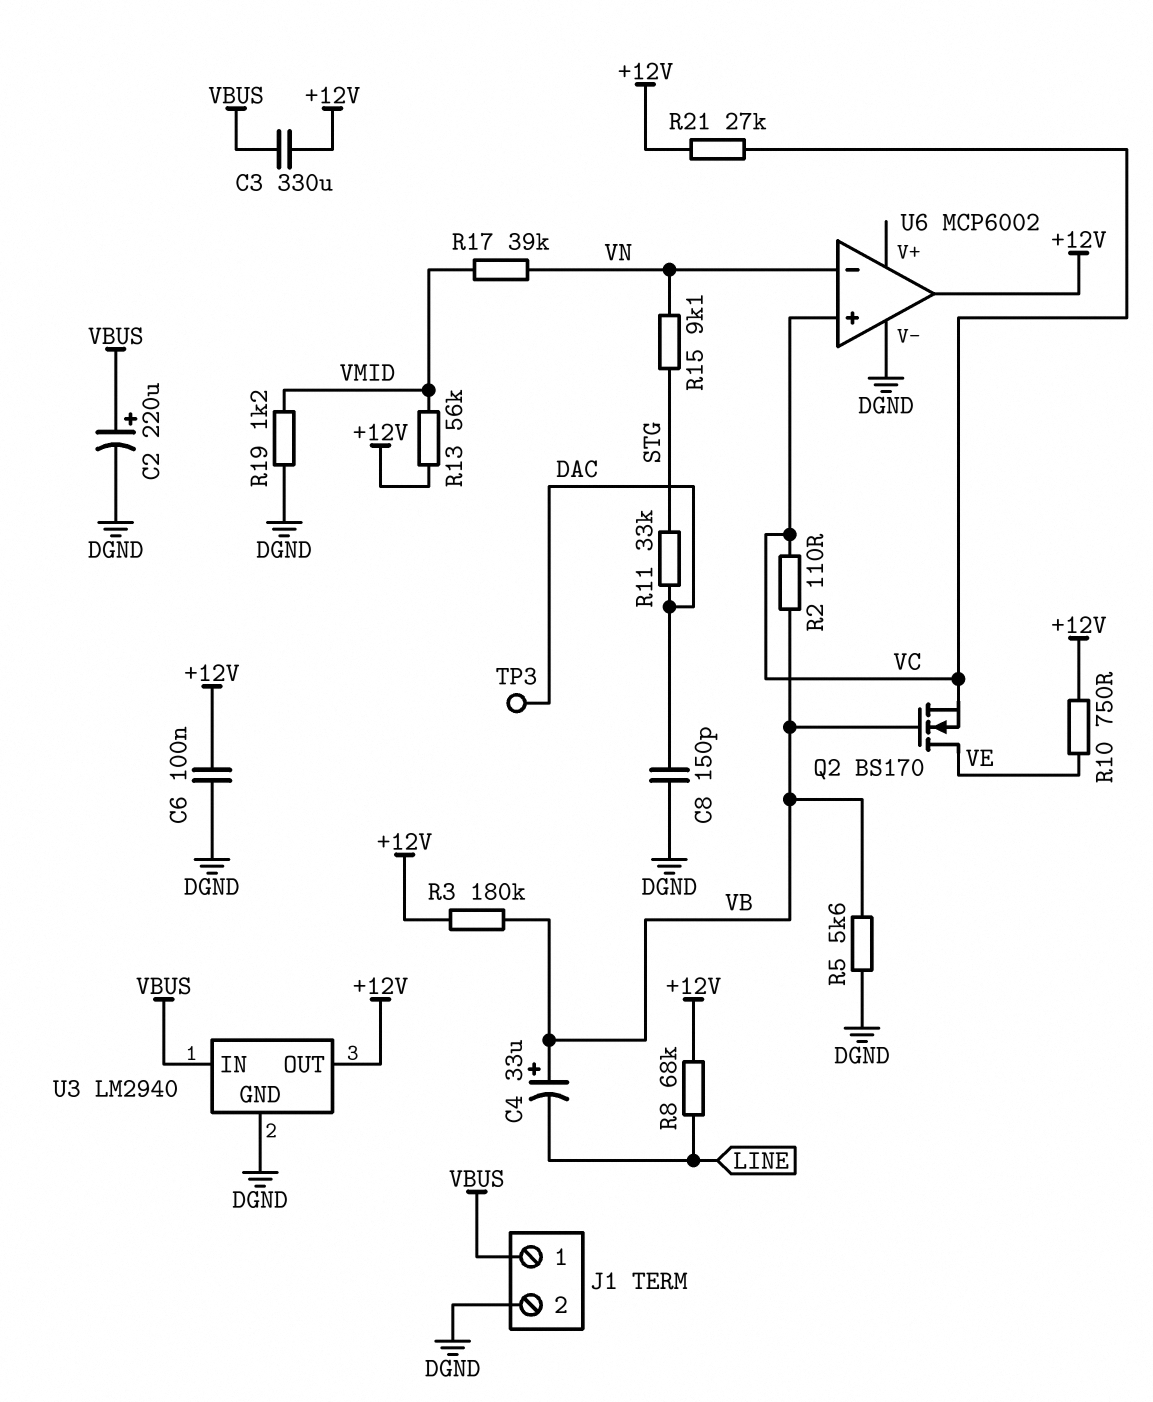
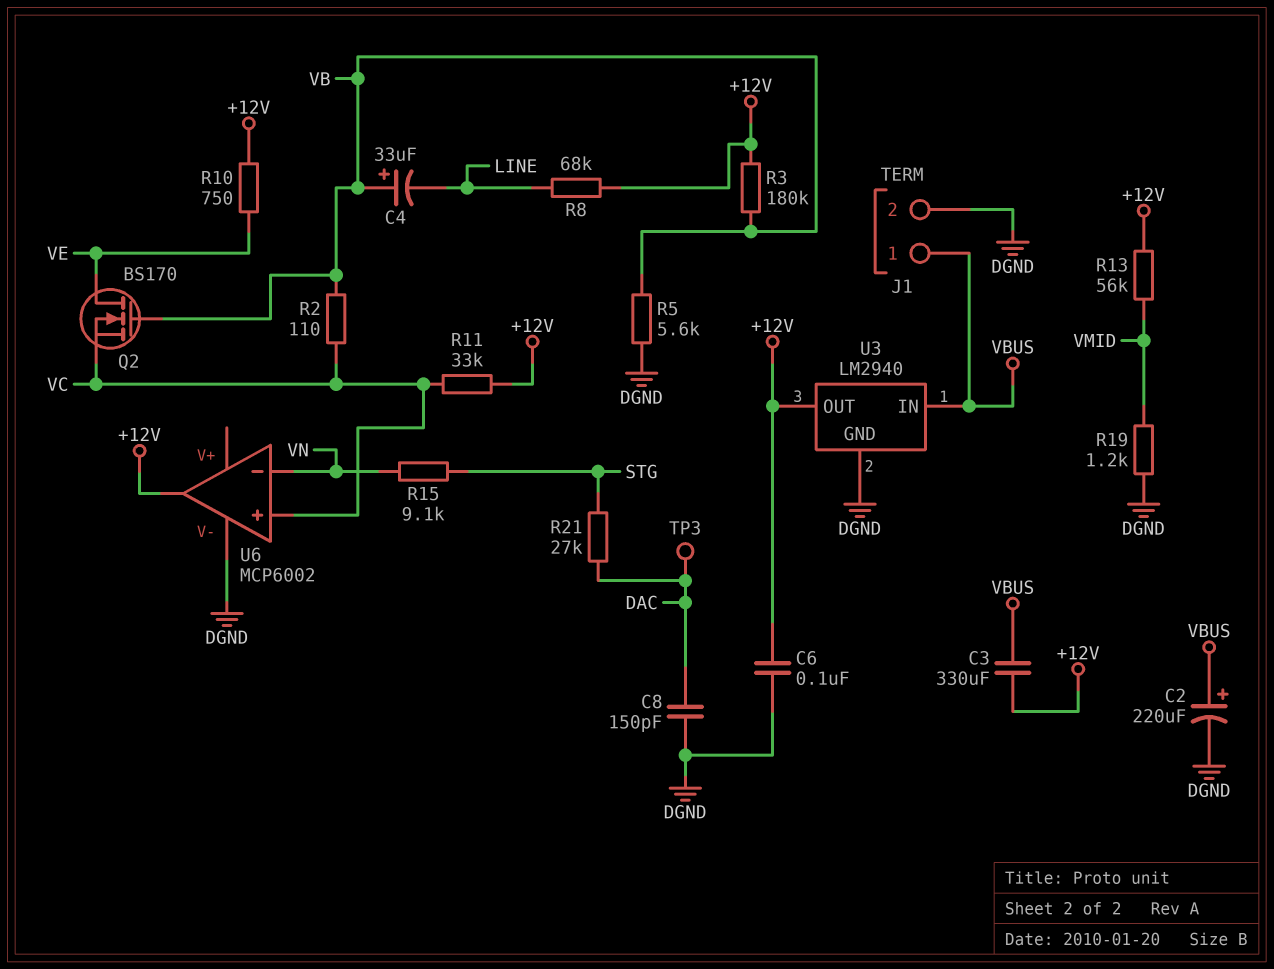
R11: 33k (DAC, STG) -> 33k (+12V, VC)
R17: 39k (VMID, VN) -> none
R21: 27k (+12V, VC) -> 27k (DAC, STG)

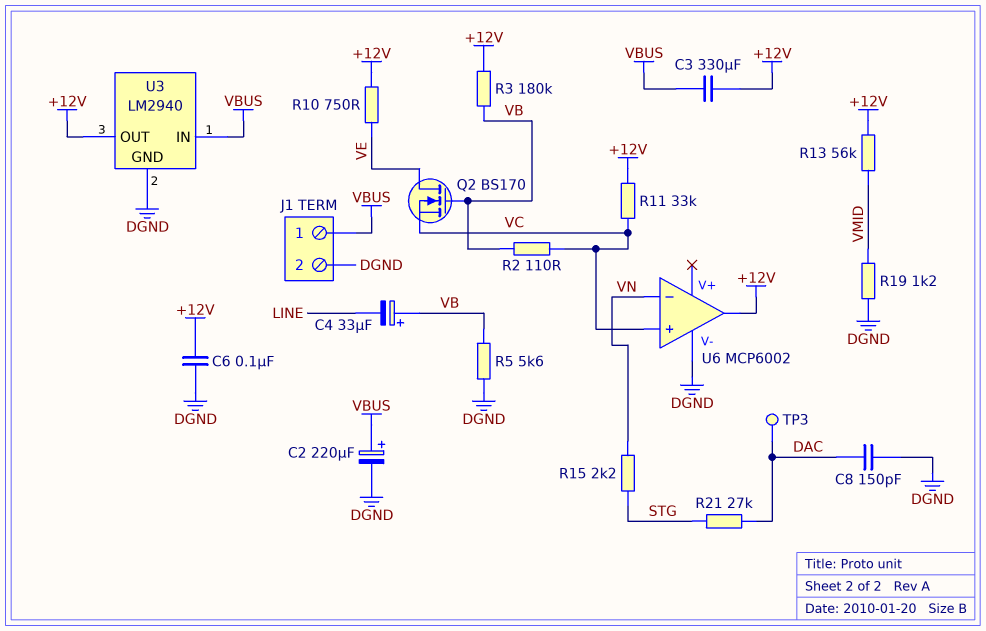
R8: 68k (+12V, LINE) -> none
R15: 9.1k (STG, VN) -> 2.2k (STG, VN)

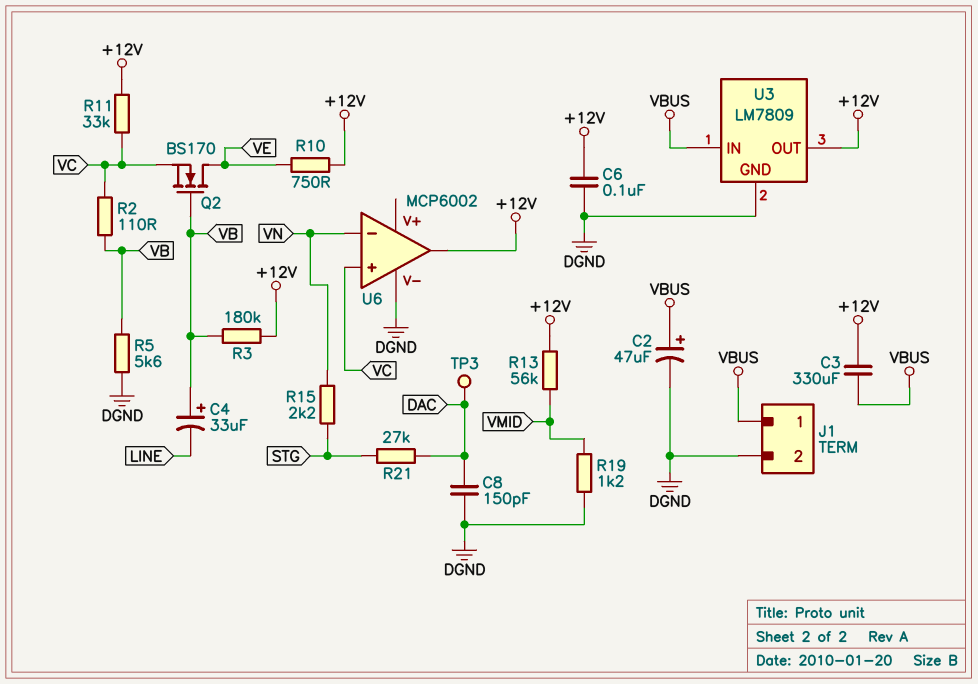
C2: 220uF (plus VBUS, minus DGND) -> 47uF (plus VBUS, minus DGND)
U3: LM2940 -> LM7809

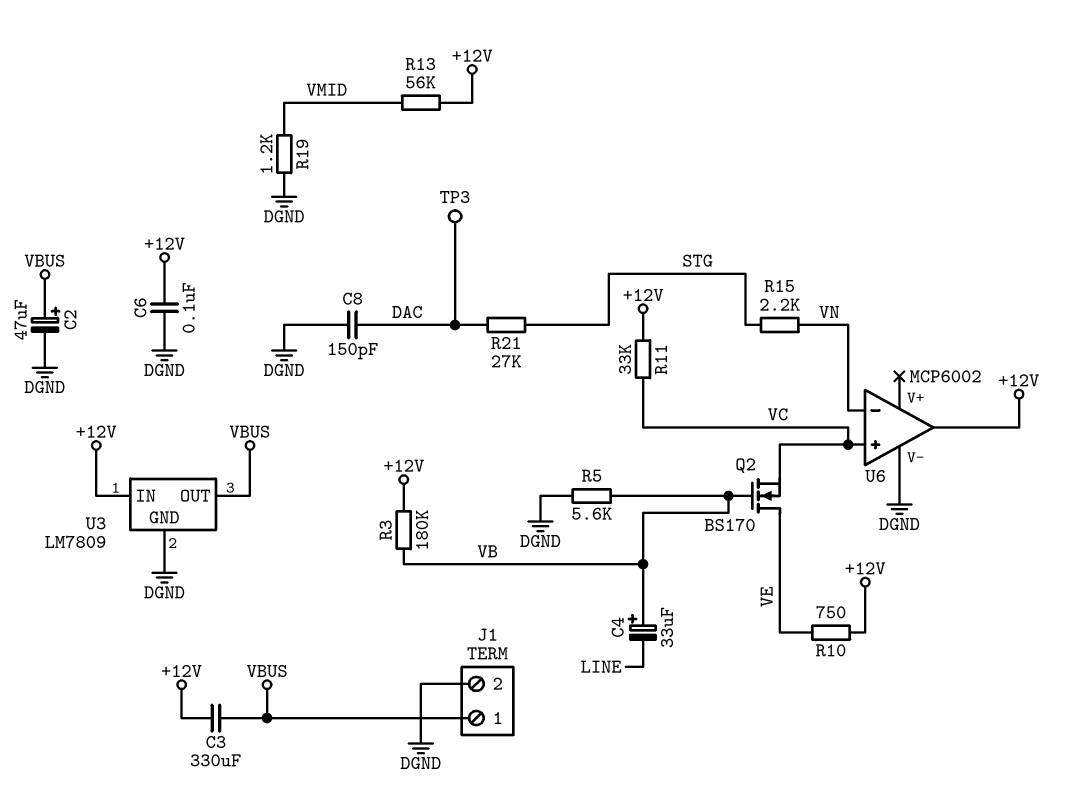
R2: 110 (VB, VC) -> none
U3 pin IN: VBUS -> +12V
U3 pin OUT: +12V -> VBUS

